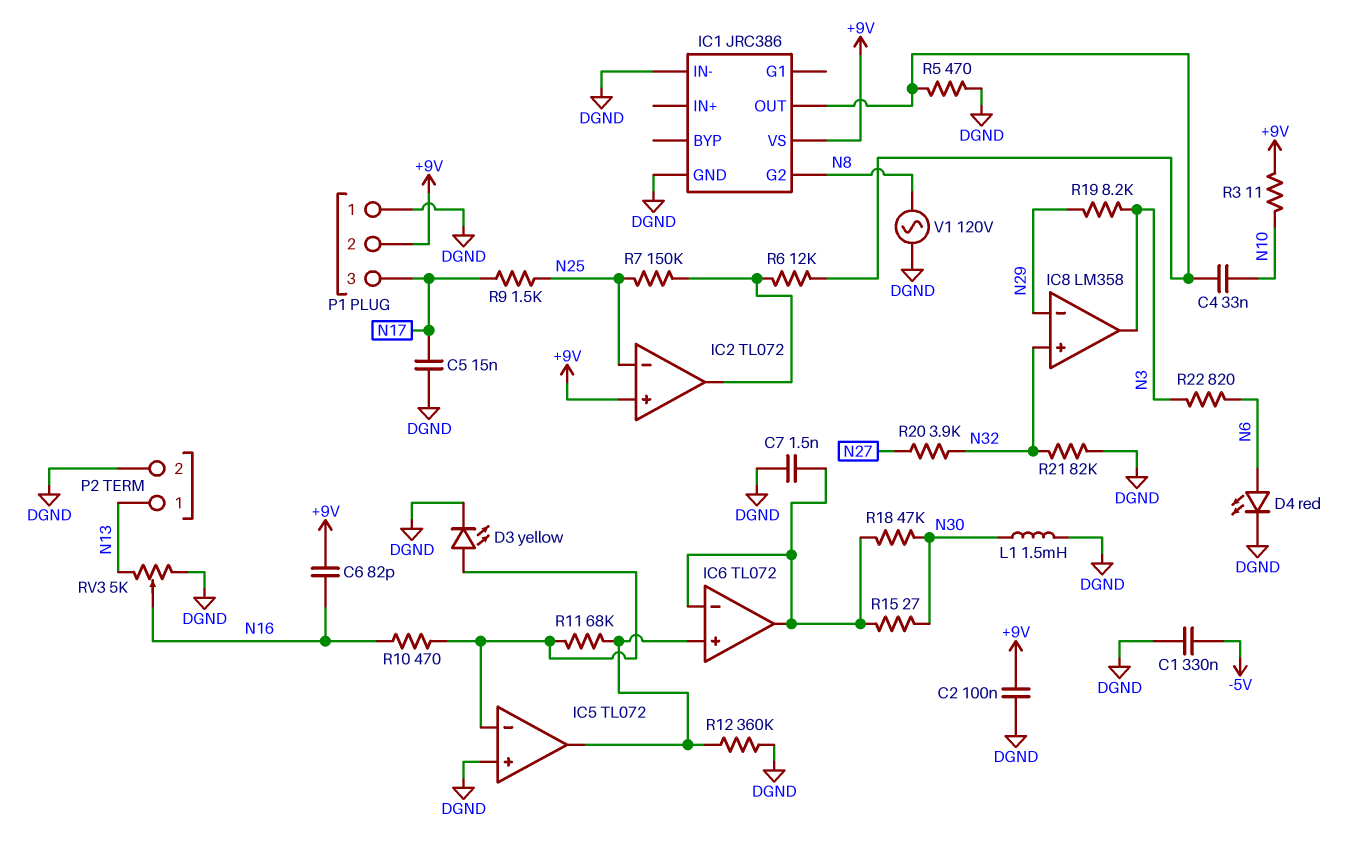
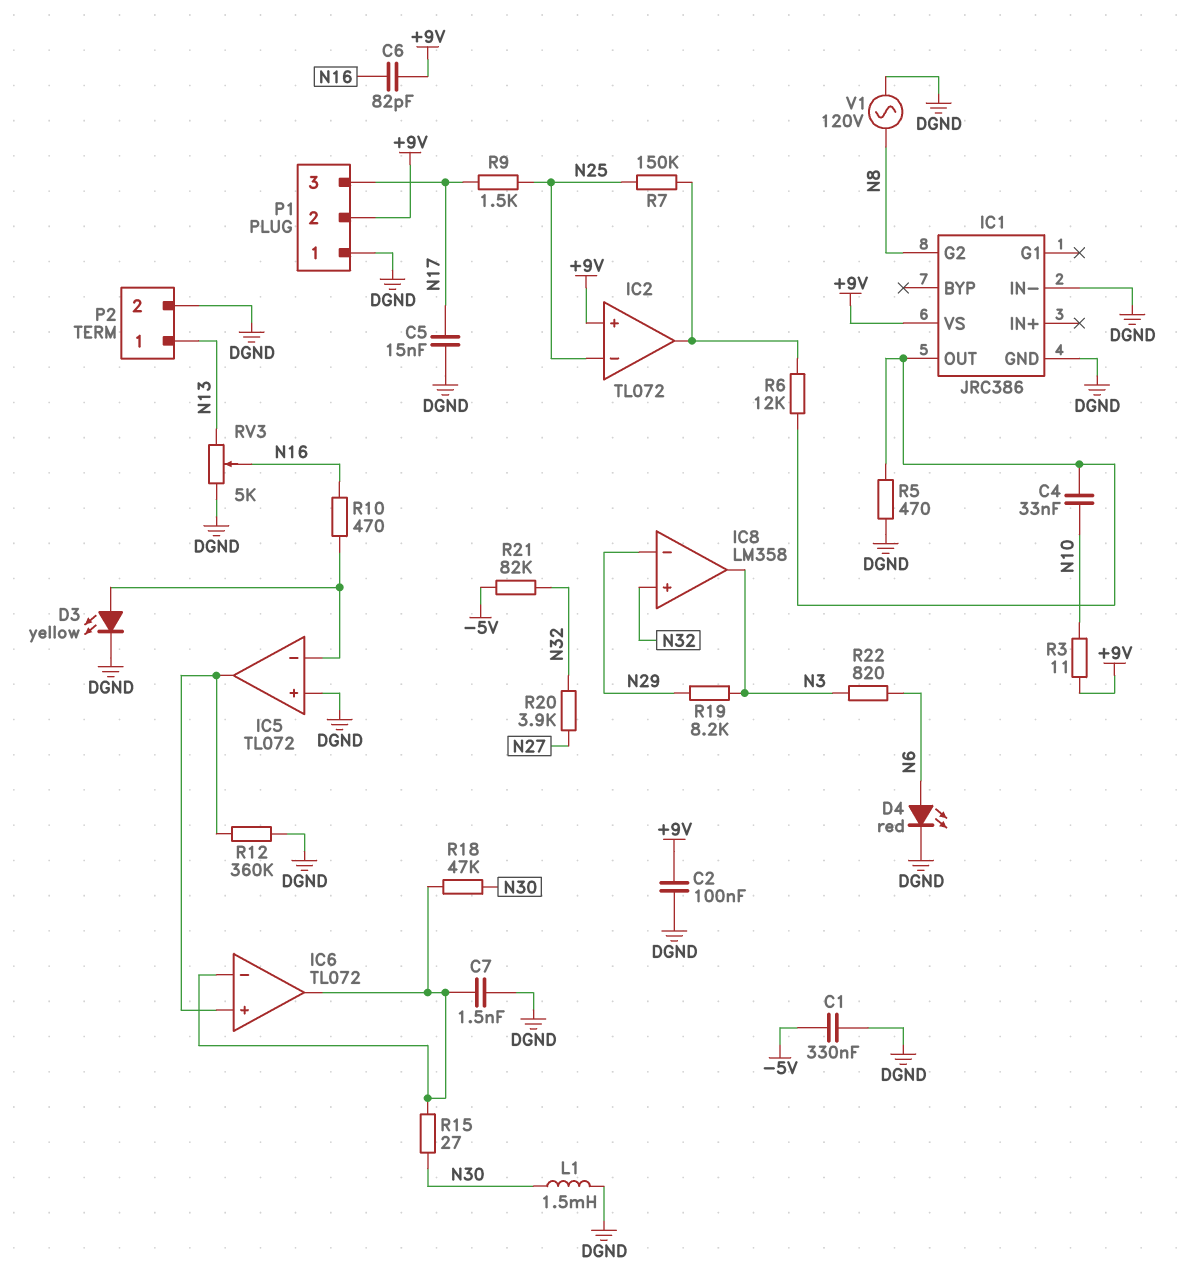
R11: 68k (IC5/in-, IC5/out) -> none
R21: 82k (DGND, N32) -> 82k (-5V, N32)

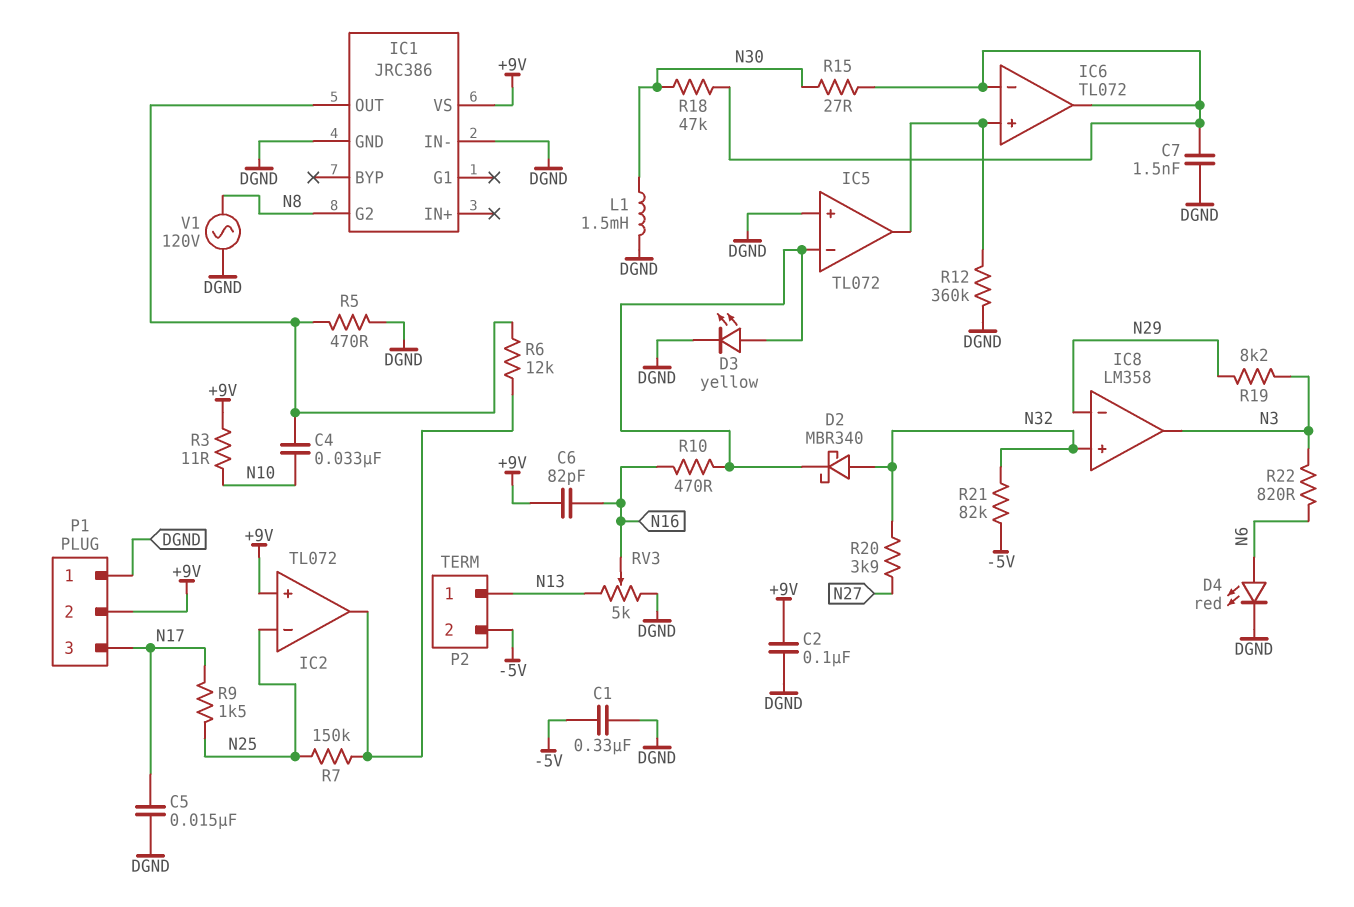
D2: none -> schottky MBR340 (A N32, K IC5/in-)
P2 pin 2: DGND -> -5V

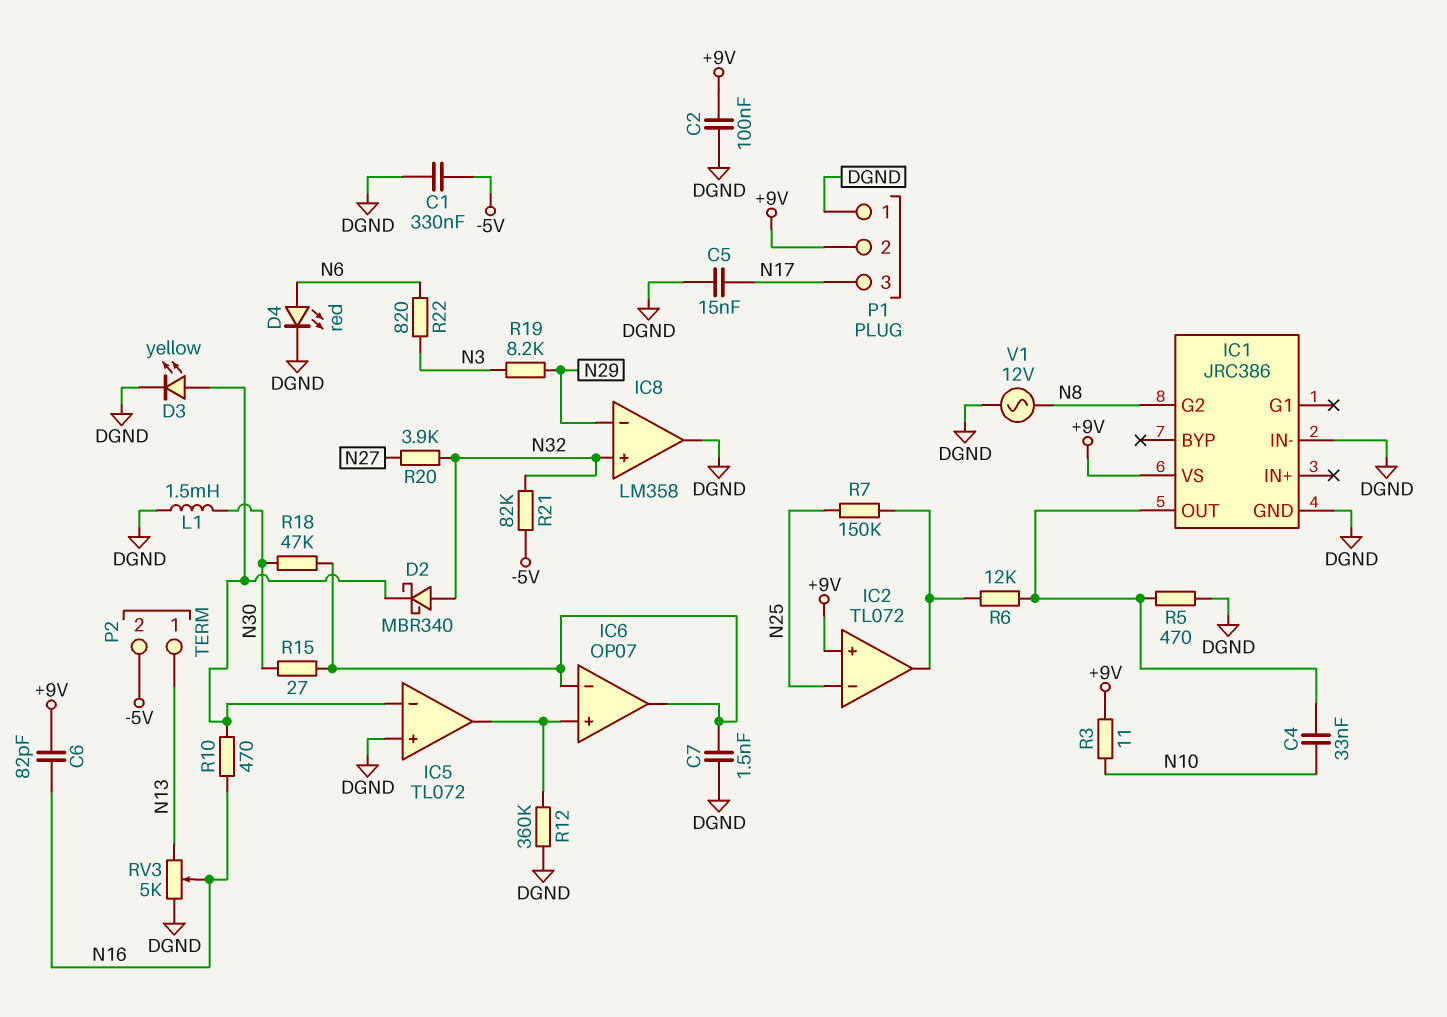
IC6: TL072 -> OP07
IC8 pin out: N3 -> DGND
R9: 1.5k (N17, N25) -> none
V1: AC 120V (DGND, N8) -> AC 12V (DGND, N8)

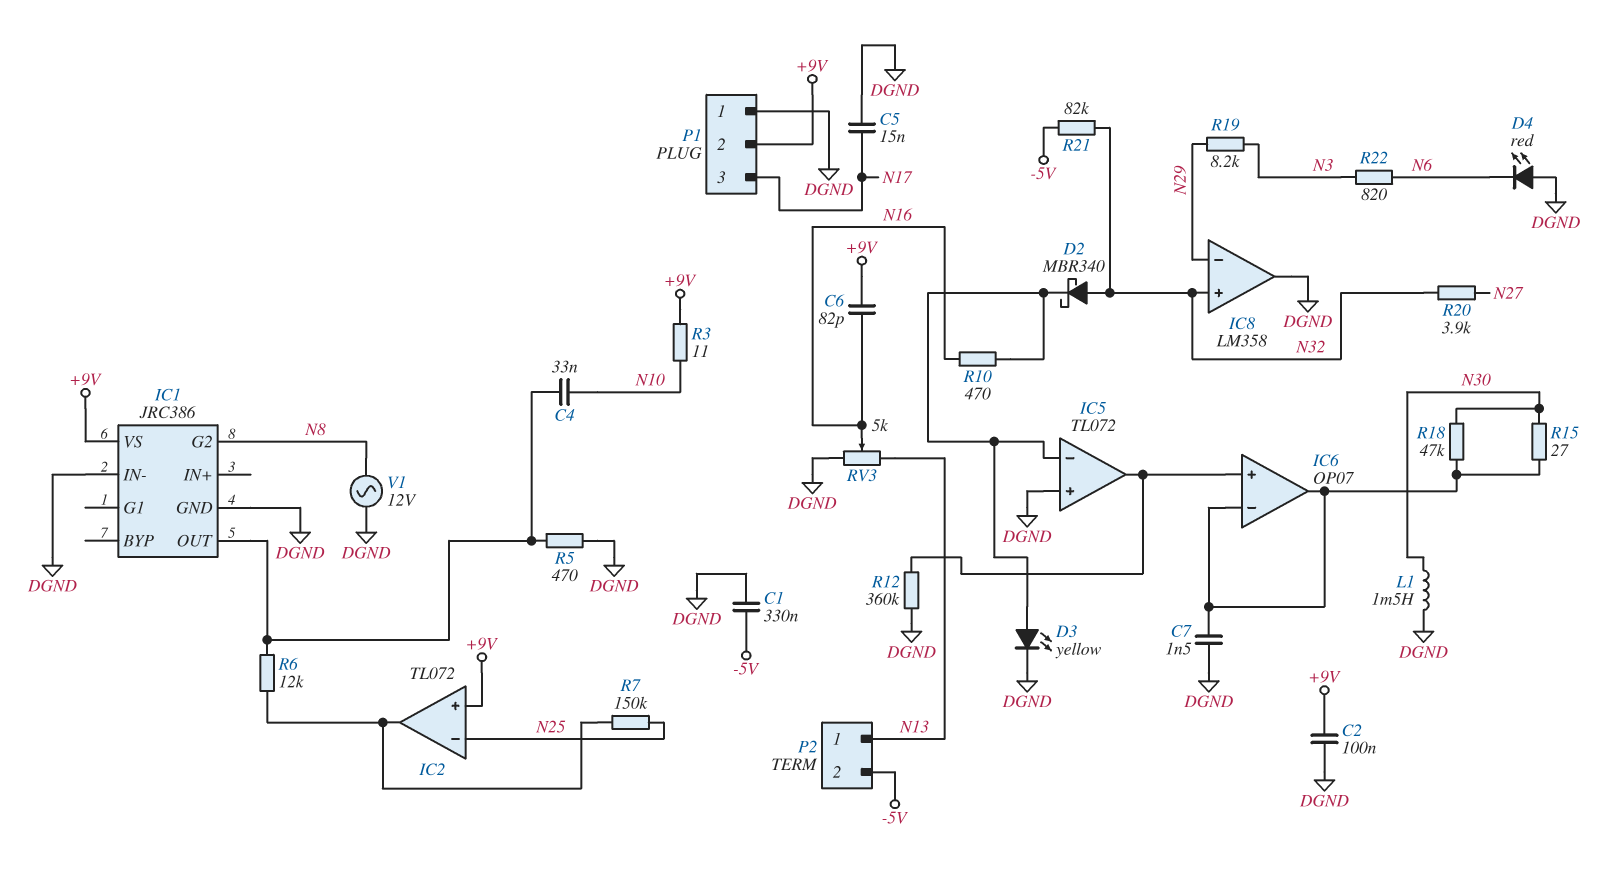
D4: LED red (A N6, K DGND) -> LED red (A DGND, K N6)

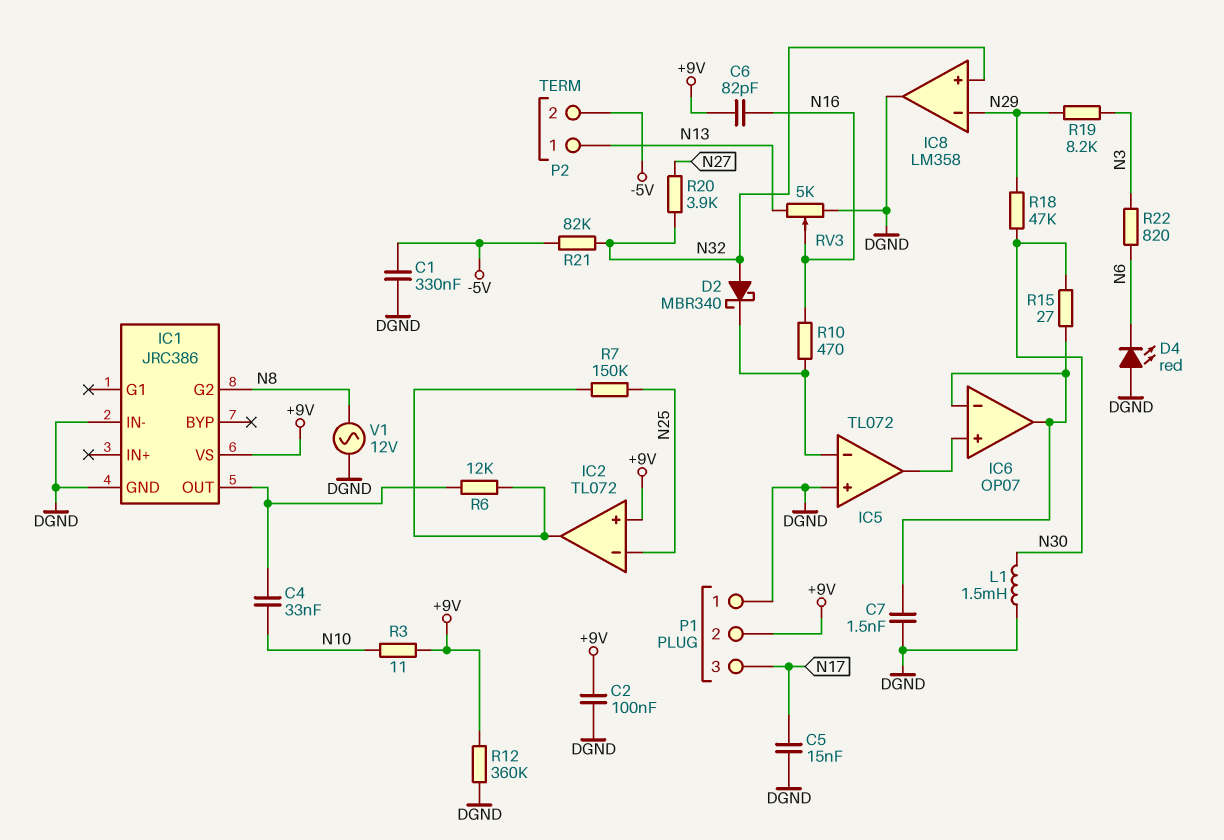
D3: LED yellow (A IC5/in-, K DGND) -> none
R5: 470 (DGND, IC1/OUT) -> none
R12: 360k (DGND, IC5/out) -> 360k (+9V, DGND)
R18: 47k (IC6/in-, N30) -> 47k (N29, N30)

